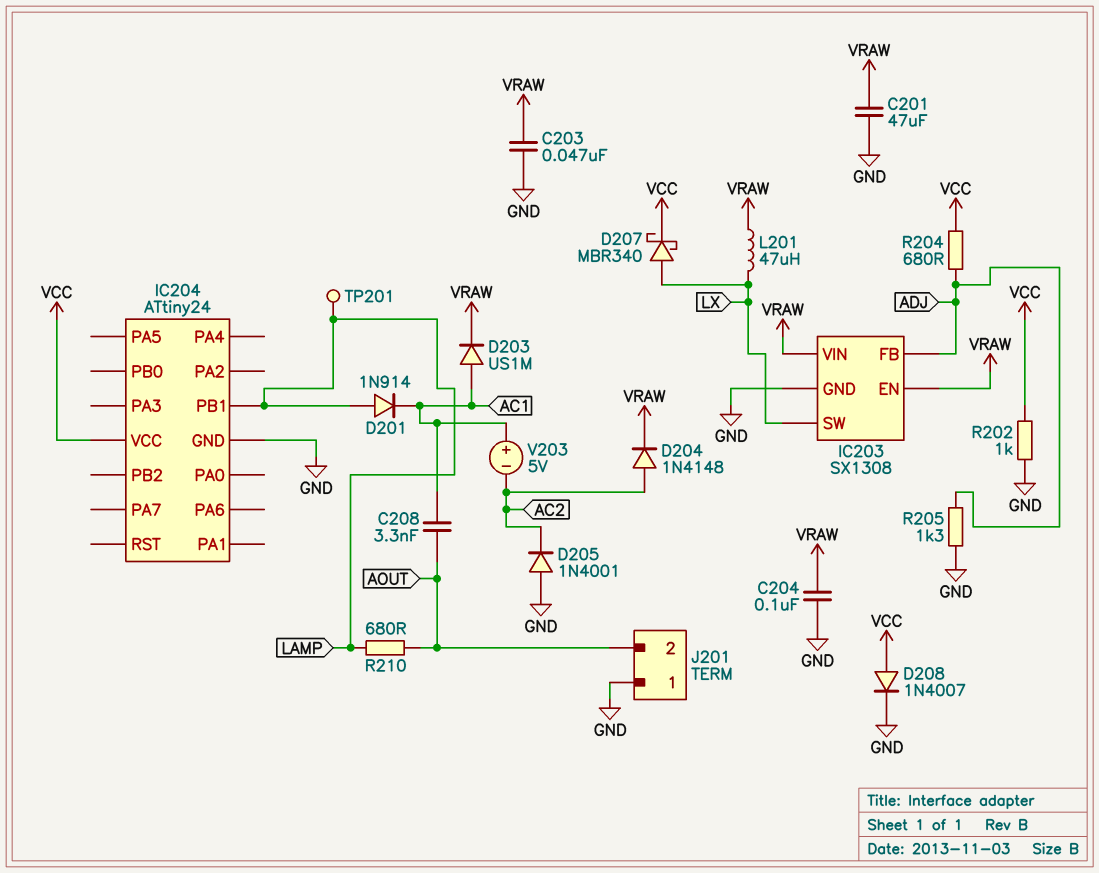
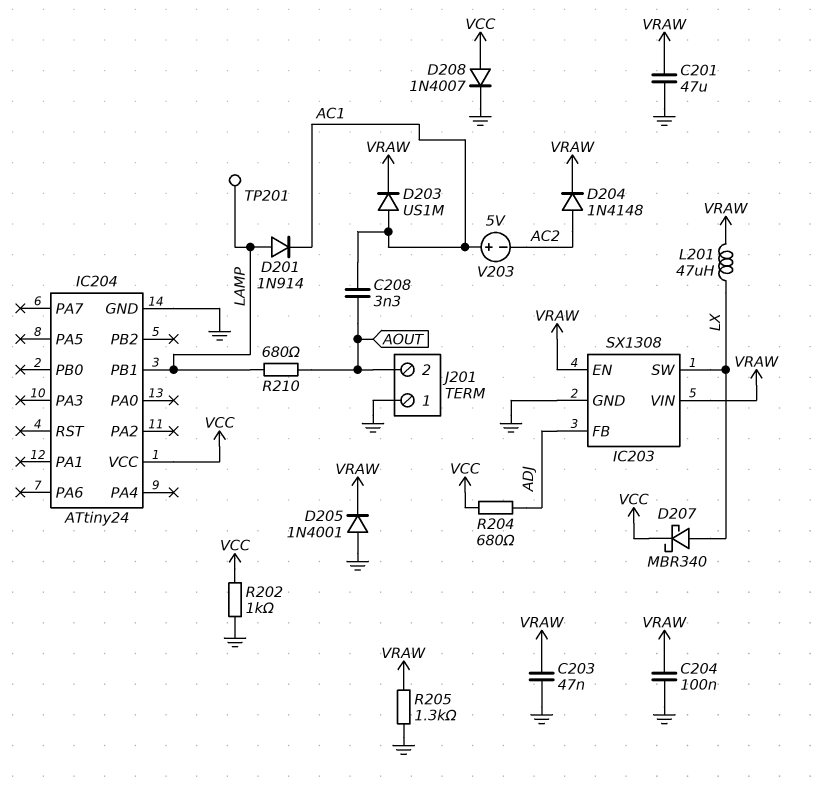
D205: diode 1N4001 (A GND, K AC2) -> diode 1N4001 (A GND, K VRAW)
R205: 1.3k (ADJ, GND) -> 1.3k (GND, VRAW)

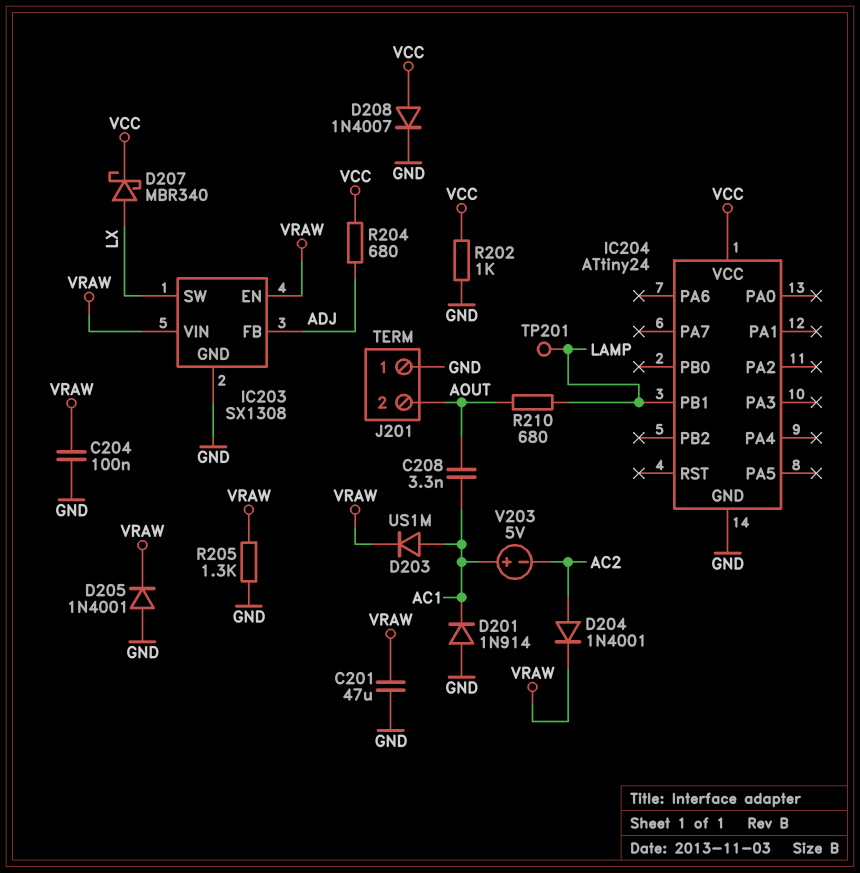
C203: 47nF (GND, VRAW) -> none
D201: diode 1N914 (A LAMP, K AC1) -> diode 1N914 (A GND, K AC1)
D204: diode 1N4148 (A AC2, K VRAW) -> diode 1N4001 (A AC2, K VRAW)
L201: 47uH (LX, VRAW) -> none

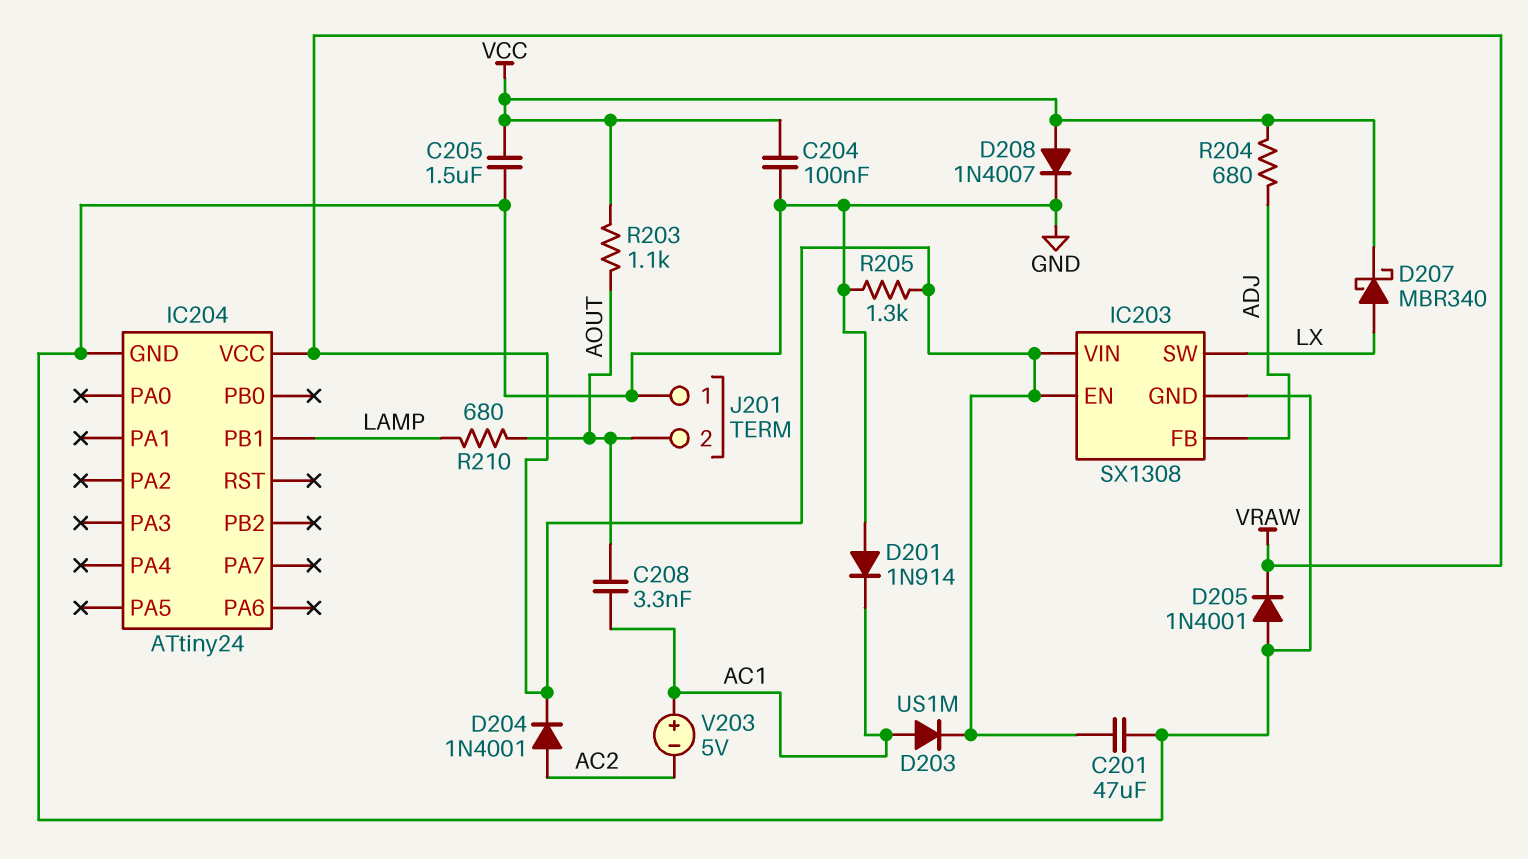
C204: 100nF (GND, VRAW) -> 100nF (GND, VCC)
C205: none -> 1.5uF (GND, VCC)
IC204 pin VCC: VCC -> VRAW
R202: 1k (GND, VCC) -> none
R203: none -> 1.1k (AOUT, VCC)
TP201: test point (LAMP) -> none

